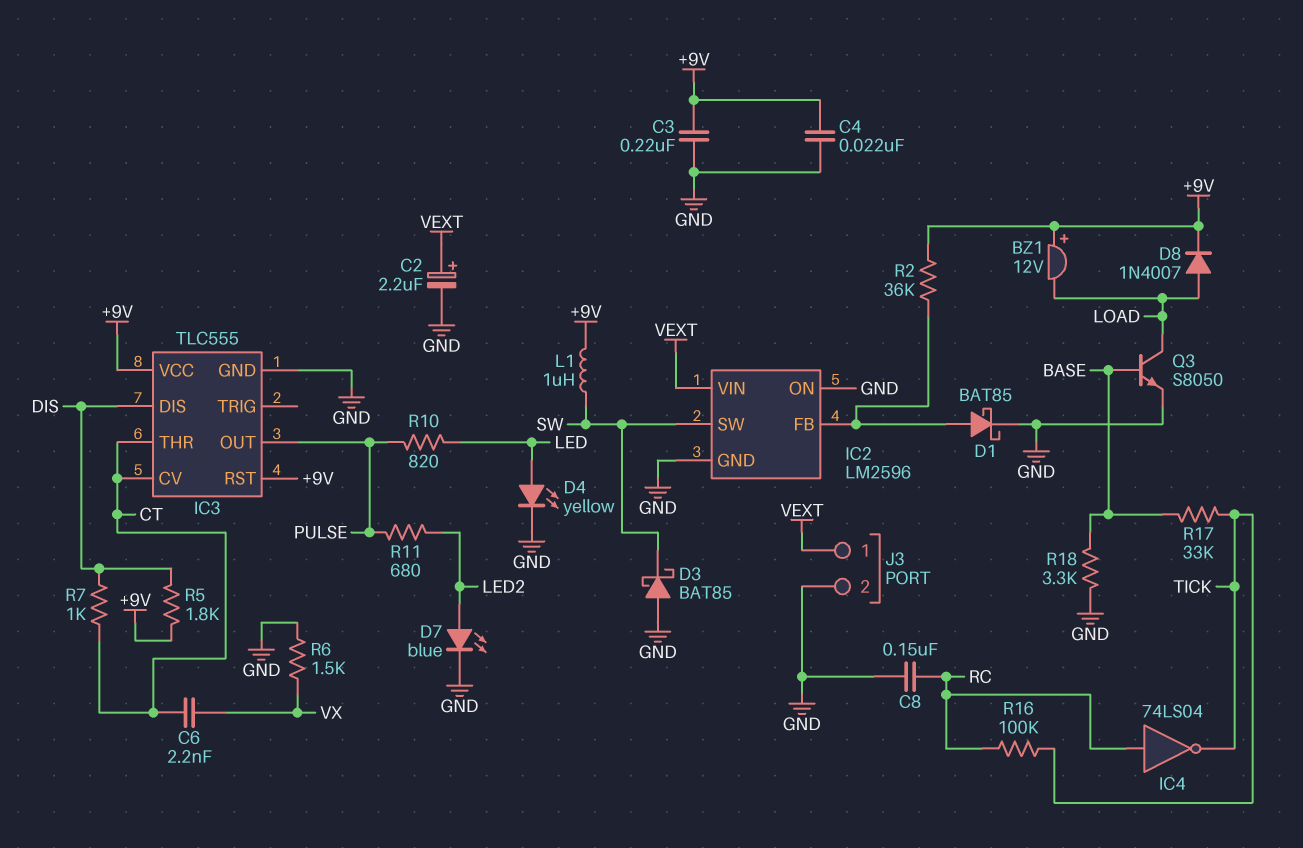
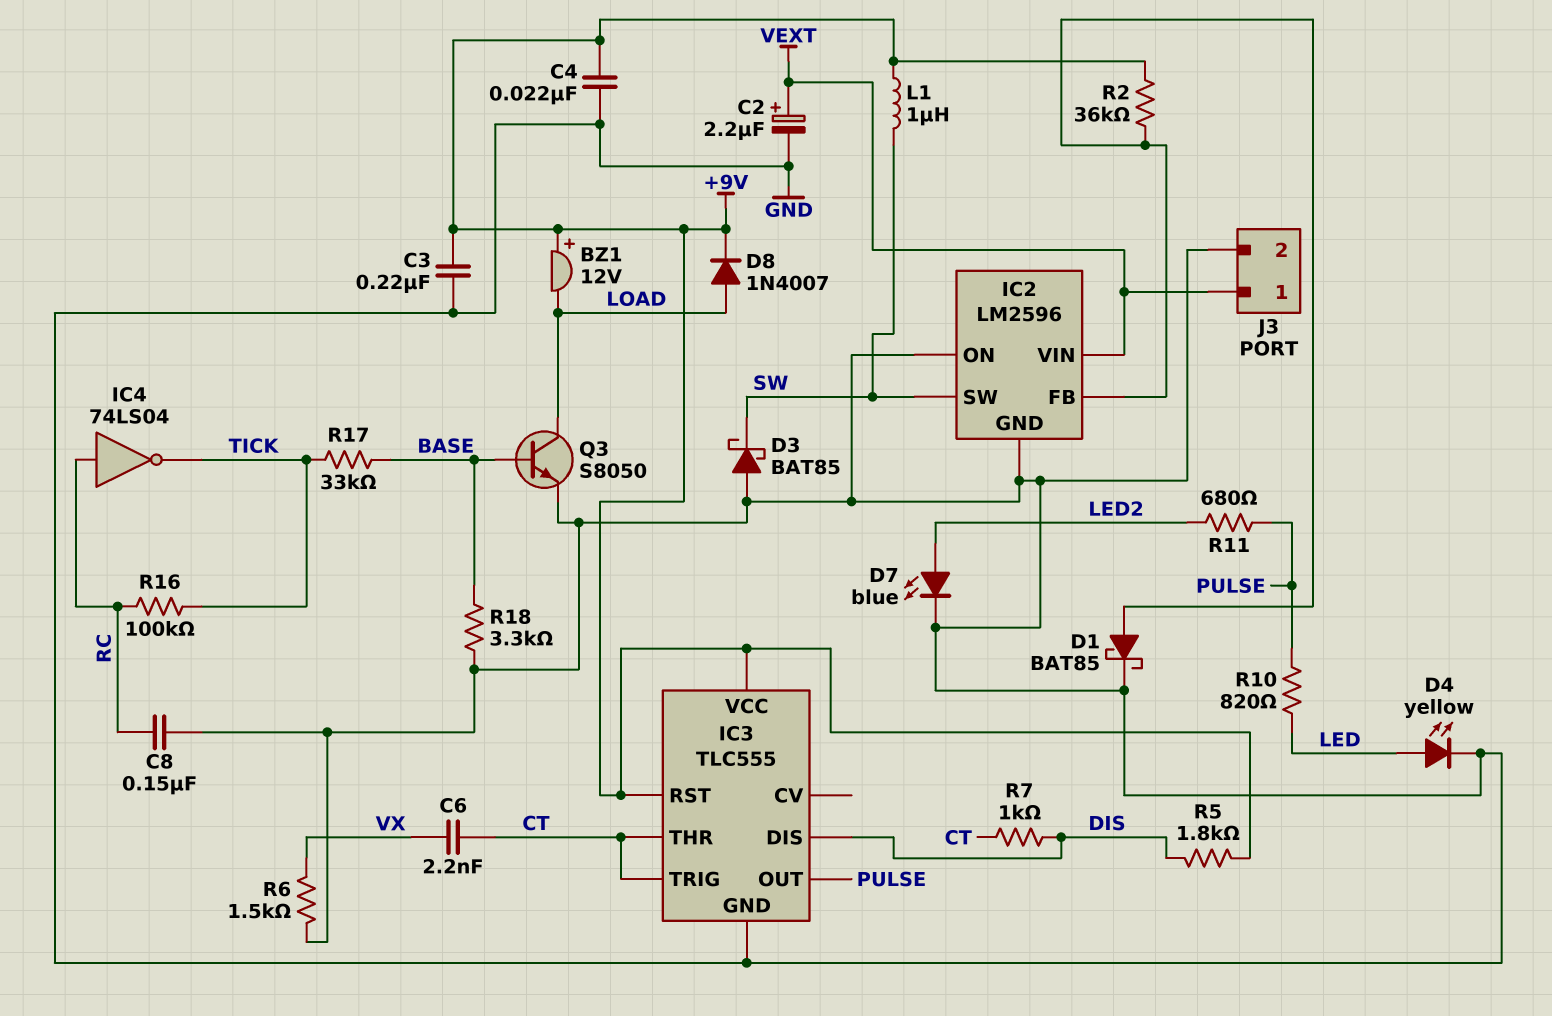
IC3 pin CV: CT -> none
IC3 pin TRIG: none -> CT

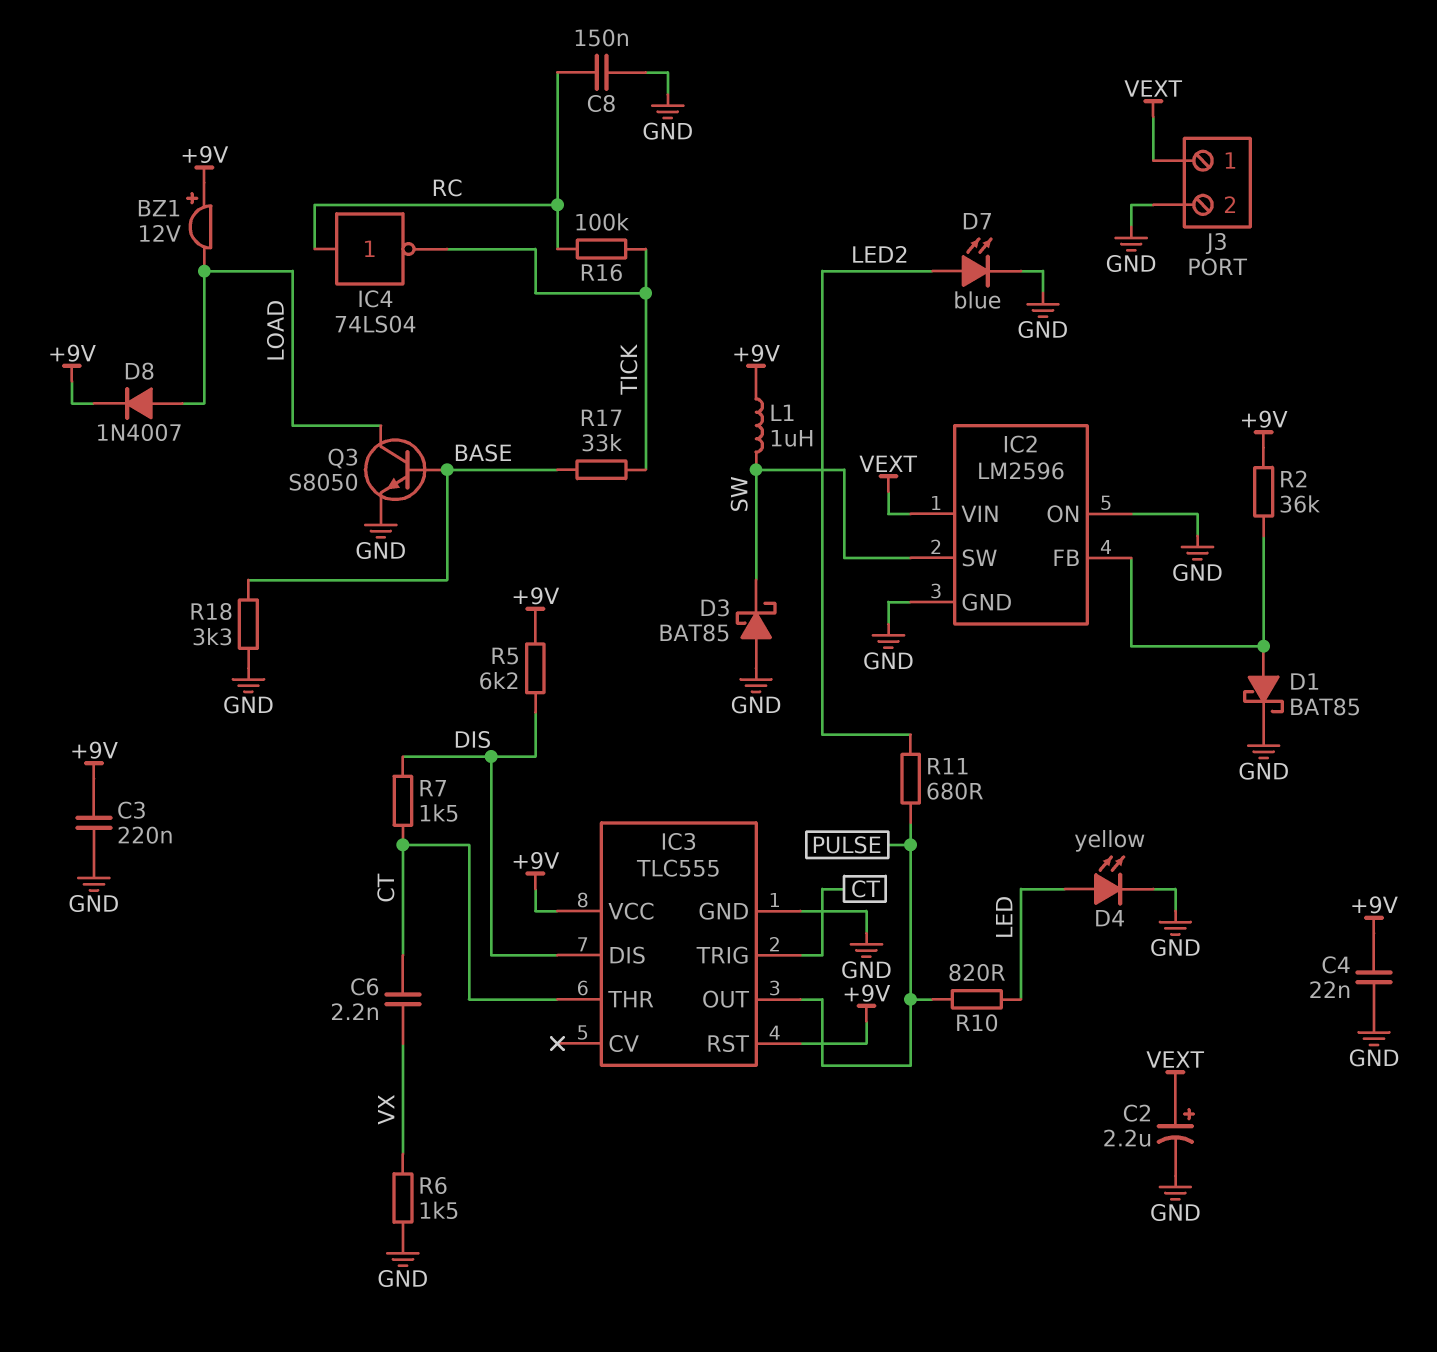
R5: 1.8k (+9V, DIS) -> 6.2k (+9V, DIS)
R7: 1k (CT, DIS) -> 1.5k (CT, DIS)

